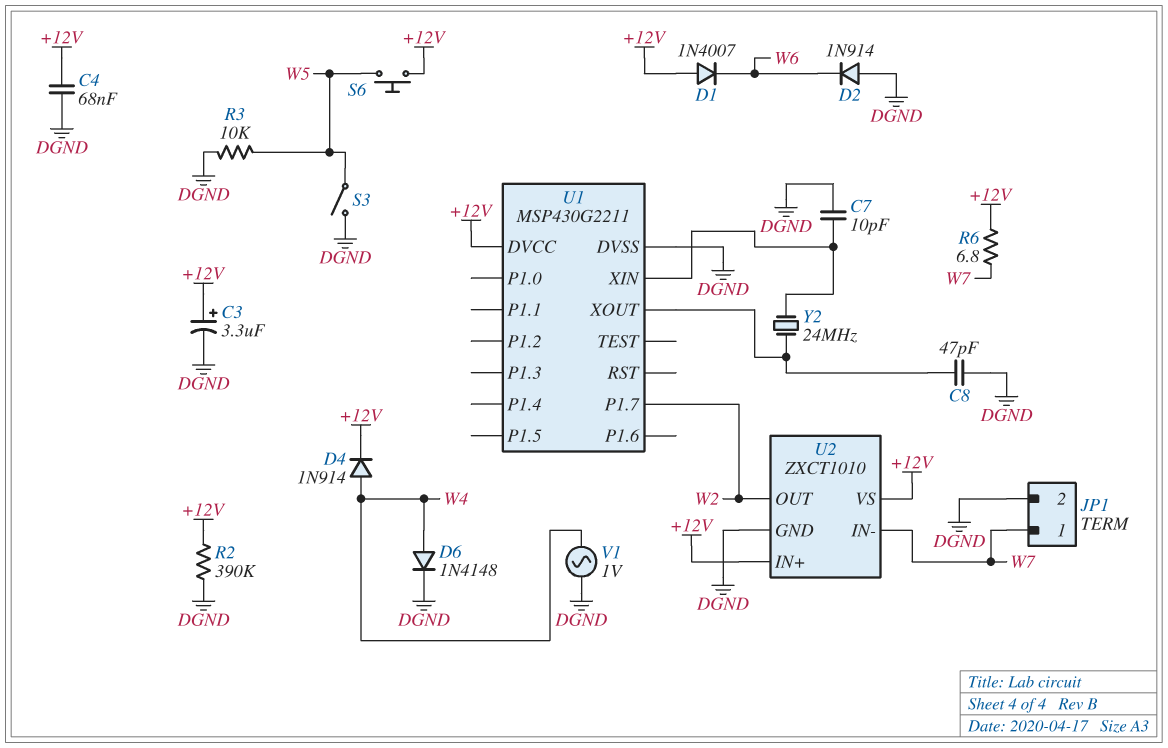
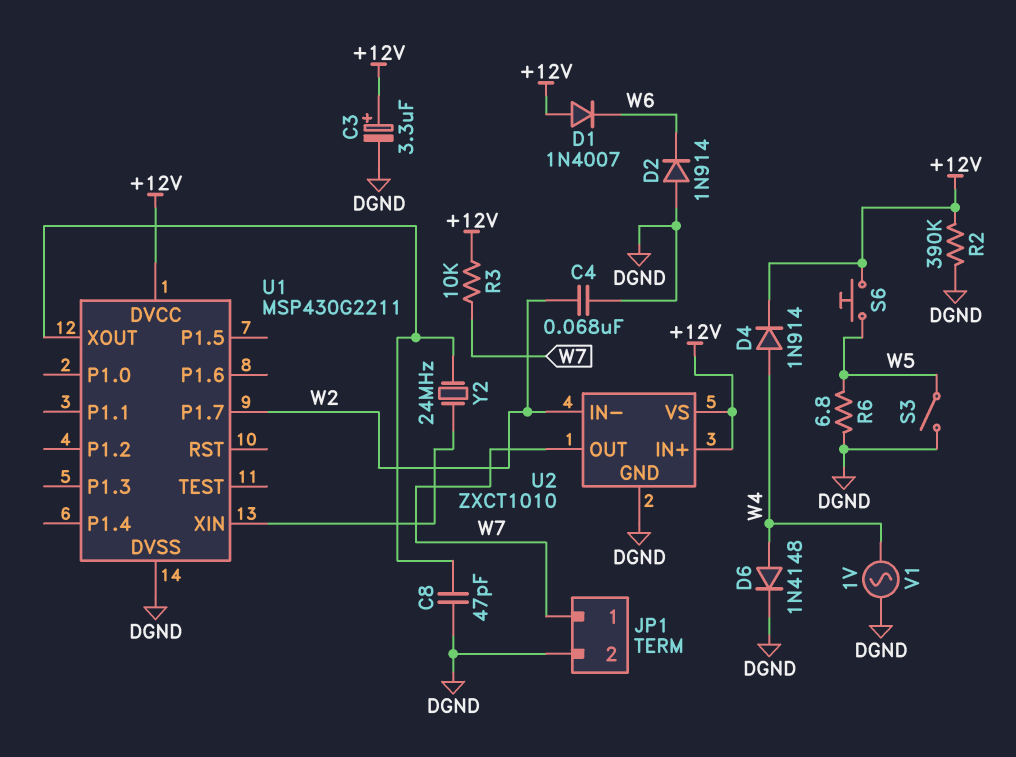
C4: 68nF (+12V, DGND) -> 68nF (DGND, W2)
C7: 10pF (DGND, U1/XIN) -> none
R3: 10k (DGND, W5) -> 10k (+12V, W7)
R6: 6.8 (+12V, W7) -> 6.8 (DGND, W5)
U2 pin IN-: W7 -> W2
U2 pin OUT: W2 -> W7

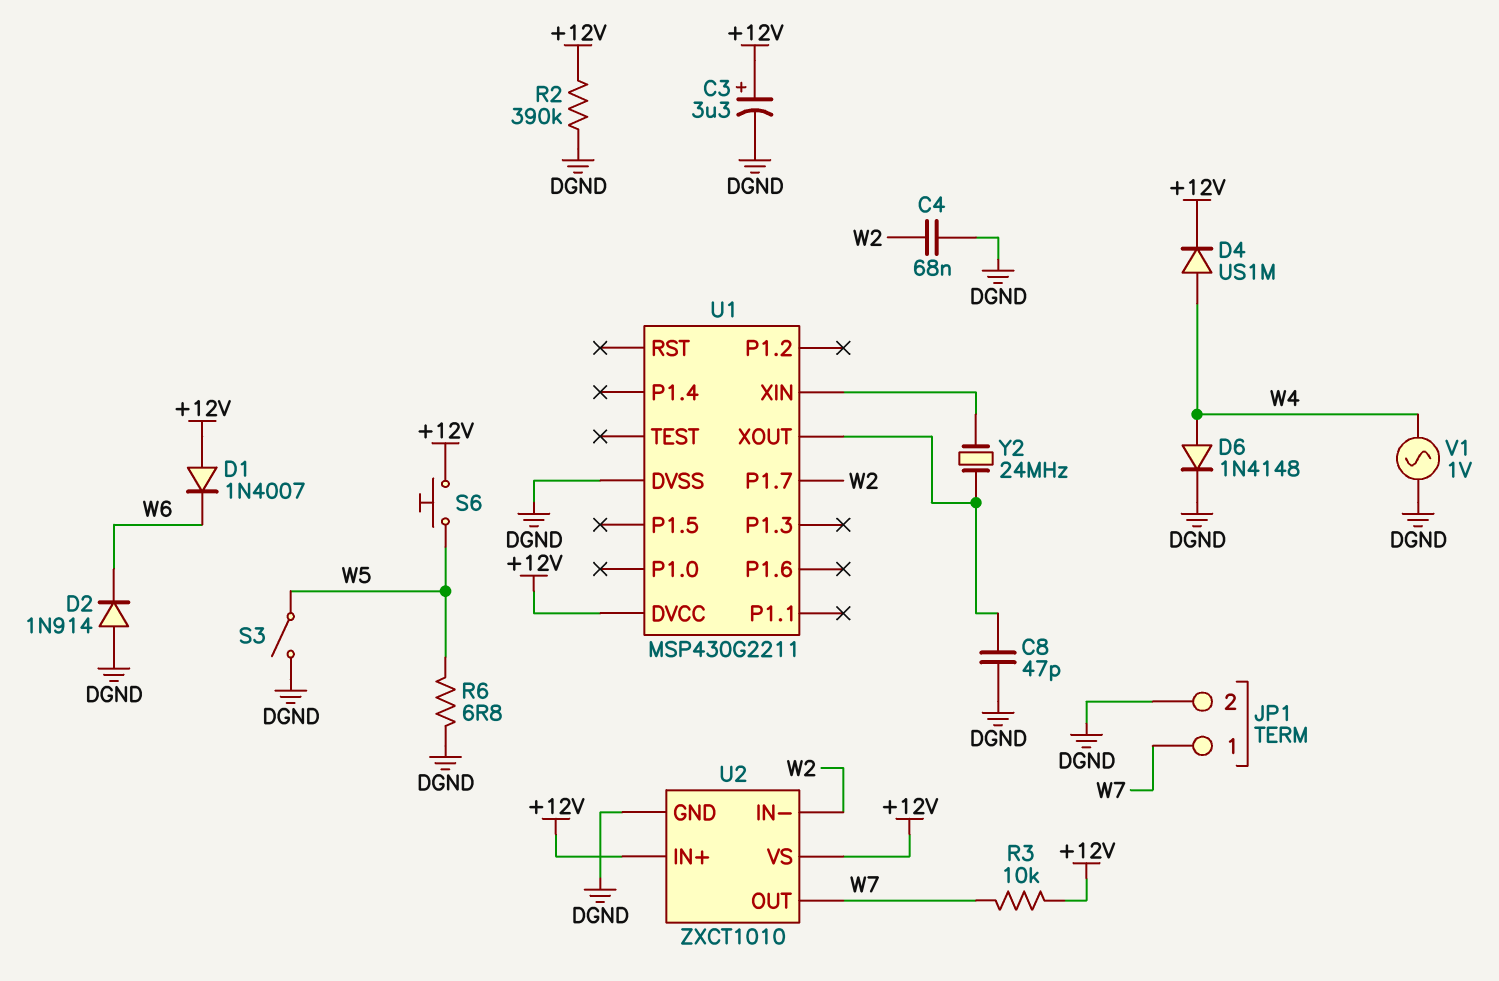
D4: diode 1N914 (A W4, K +12V) -> diode US1M (A W4, K +12V)

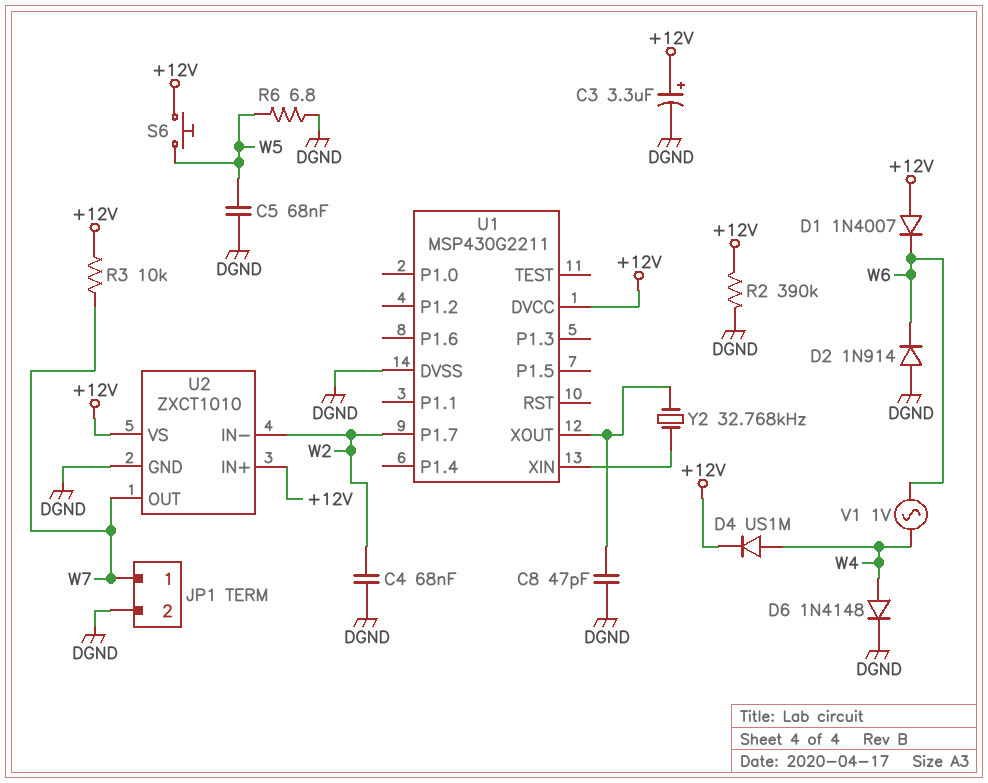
C5: none -> 68nF (DGND, W5)
S3: switch (DGND, W5) -> none
V1: AC 1V (DGND, W4) -> AC 1V (W4, W6)
Y2: 24MHz (U1/XIN, U1/XOUT) -> 32.768kHz (U1/XIN, U1/XOUT)

